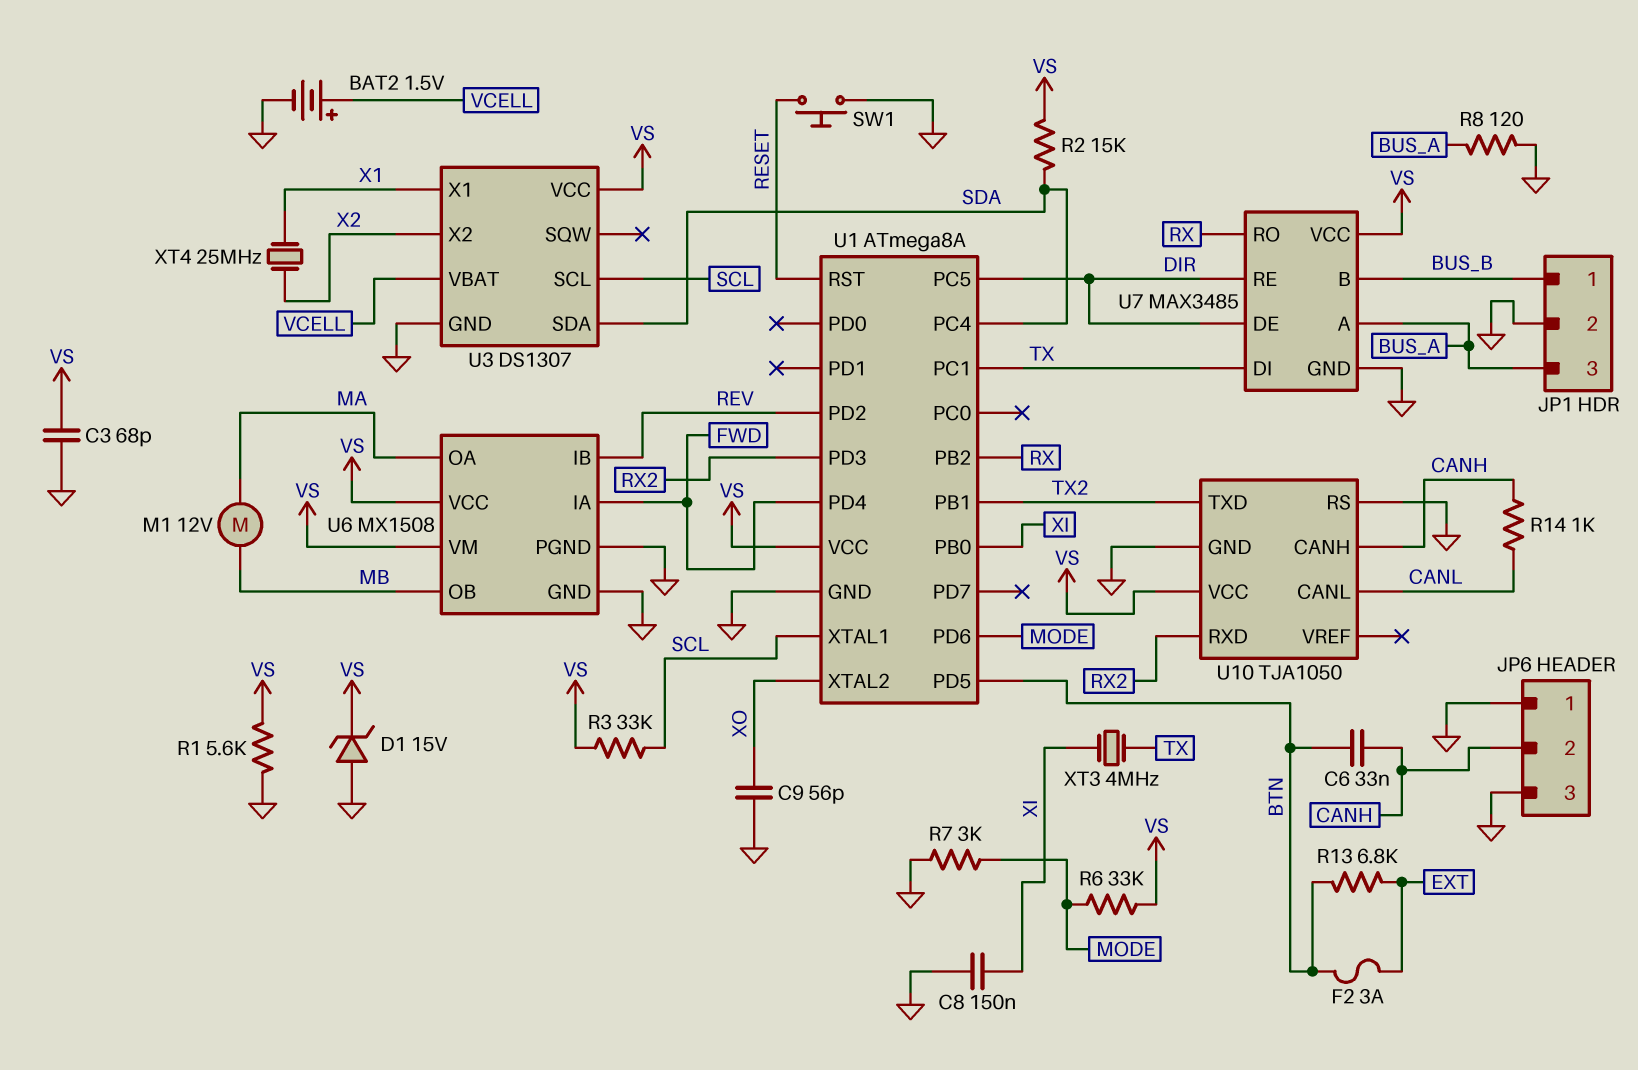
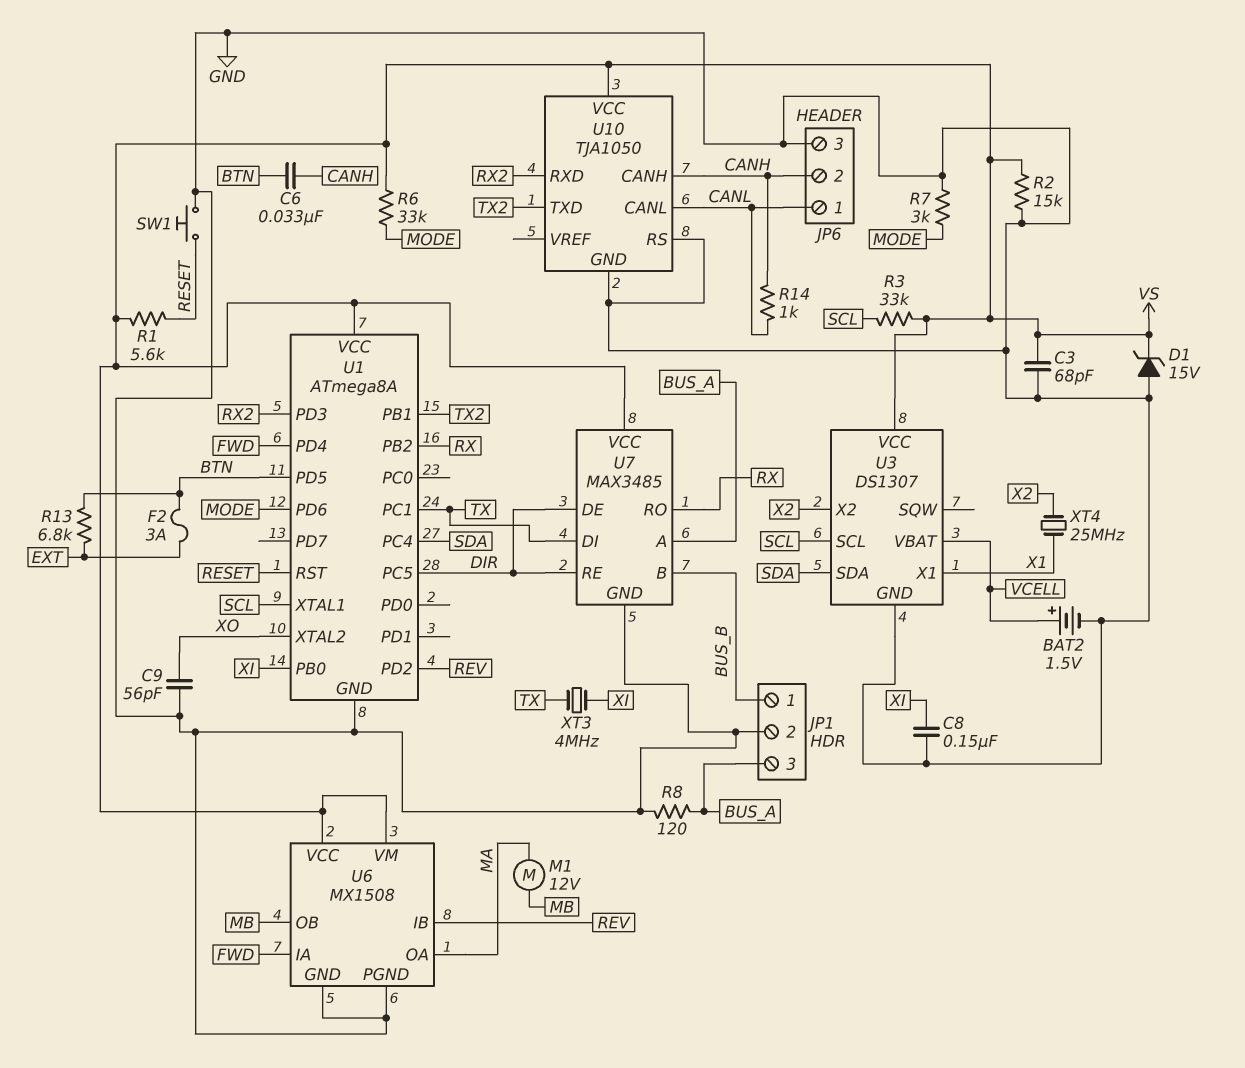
JP6 pin 1: GND -> CANL
R1: 5.6k (GND, VS) -> 5.6k (RESET, VS)
R2: 15k (SDA, VS) -> 15k (GND, VS)

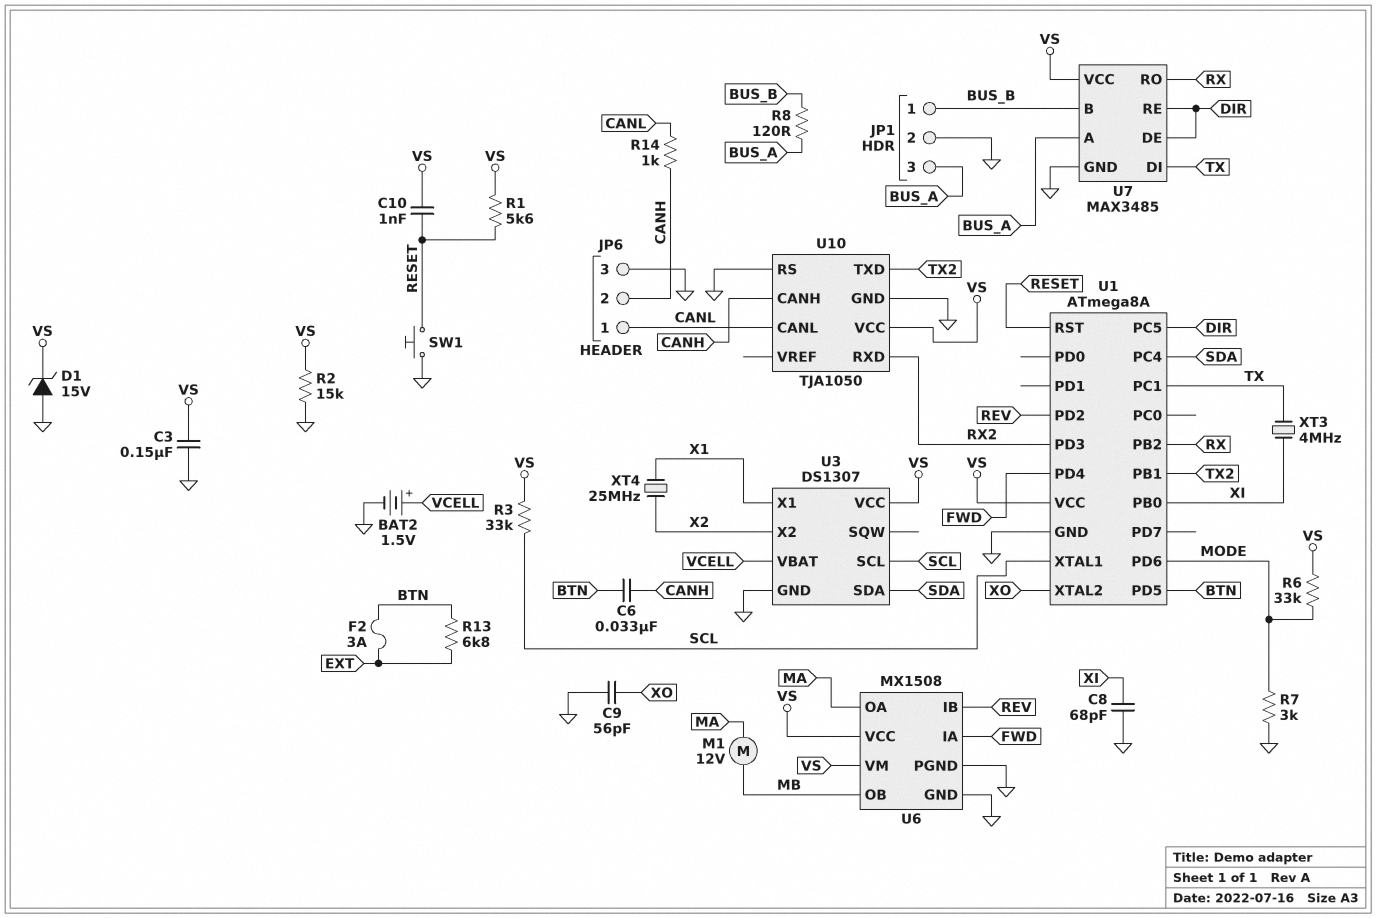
C3: 68pF (GND, VS) -> 150nF (GND, VS)
C8: 150nF (GND, XI) -> 68pF (GND, XI)
C10: none -> 1nF (RESET, VS)
R8: 120 (BUS_A, GND) -> 120 (BUS_A, BUS_B)

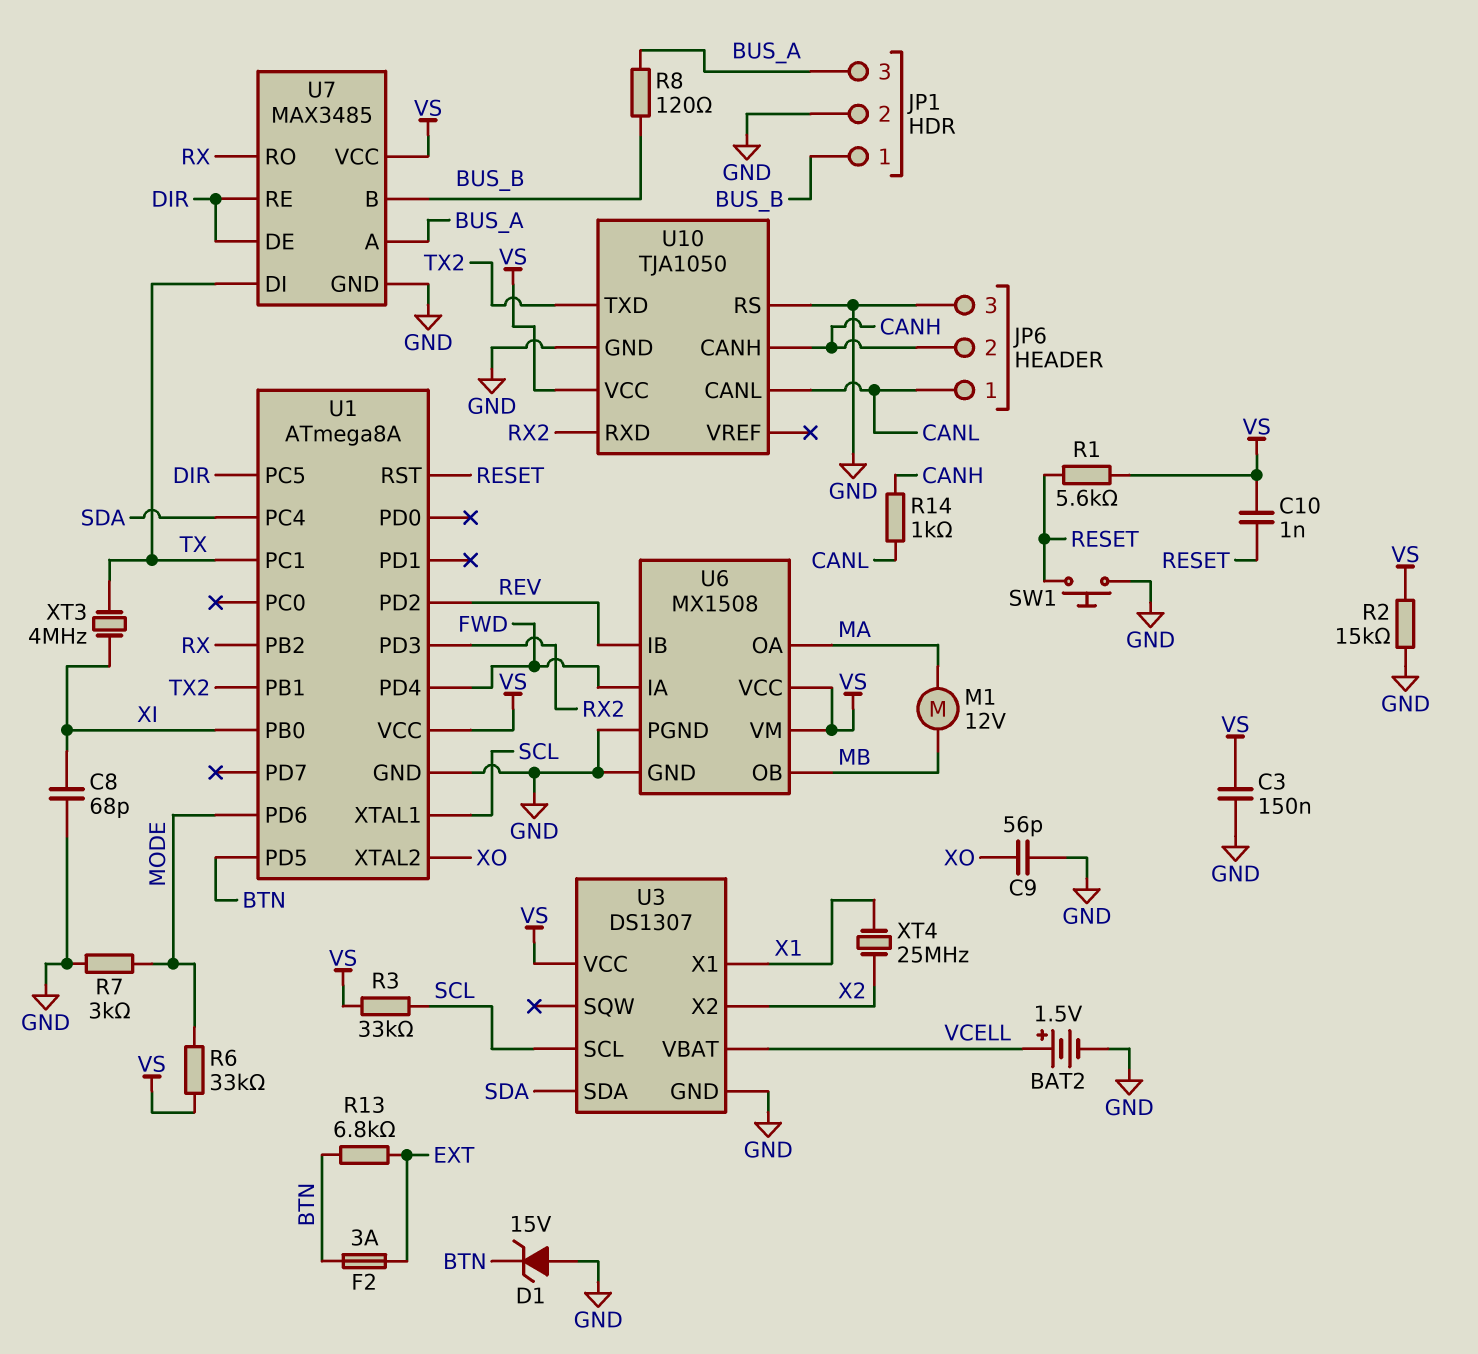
C6: 33nF (BTN, CANH) -> none
D1: zener 15V (A GND, K VS) -> zener 15V (A GND, K BTN)

